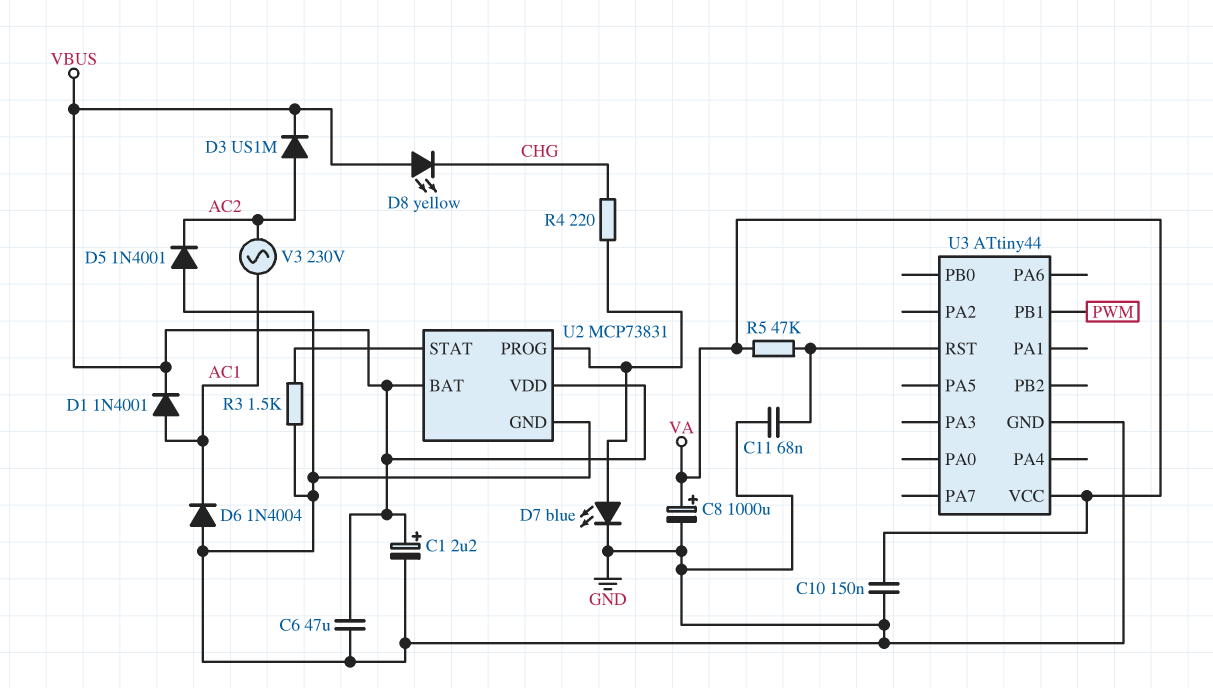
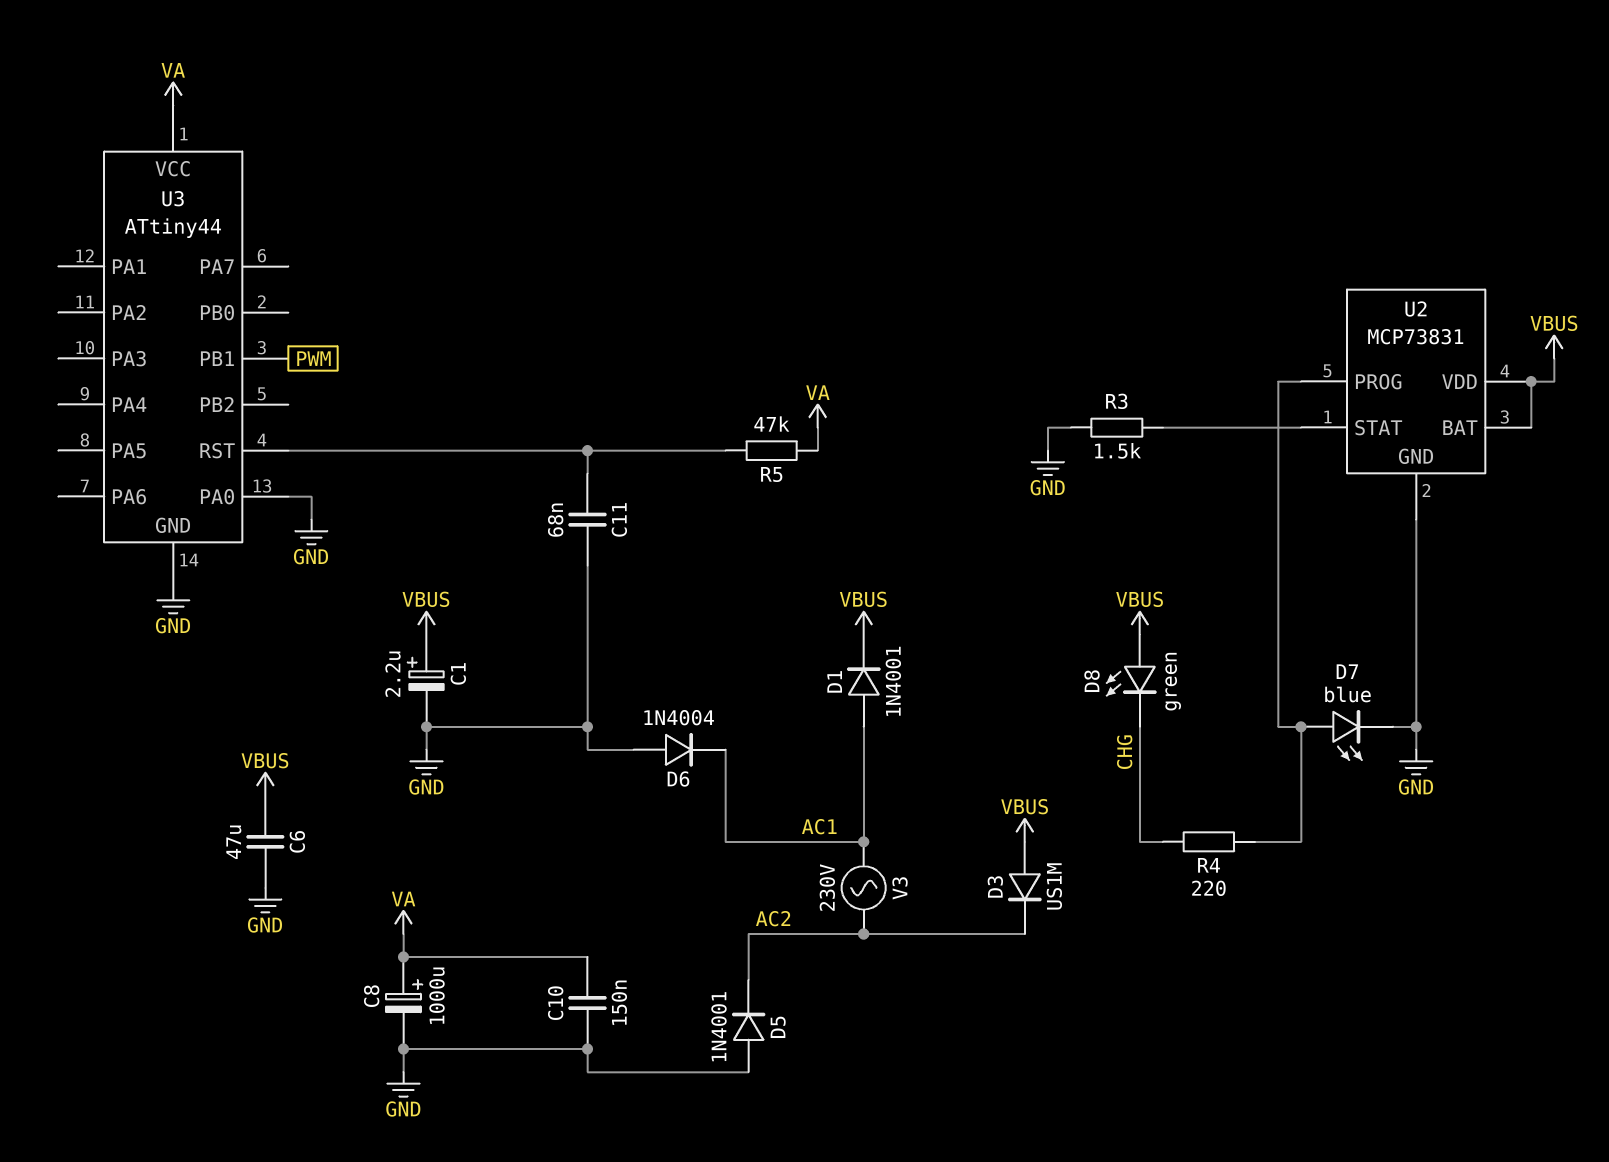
D3: diode US1M (A AC2, K VBUS) -> diode US1M (A VBUS, K AC2)
D8: LED yellow (A VBUS, K CHG) -> LED green (A VBUS, K CHG)
U3 pin PA0: none -> GND

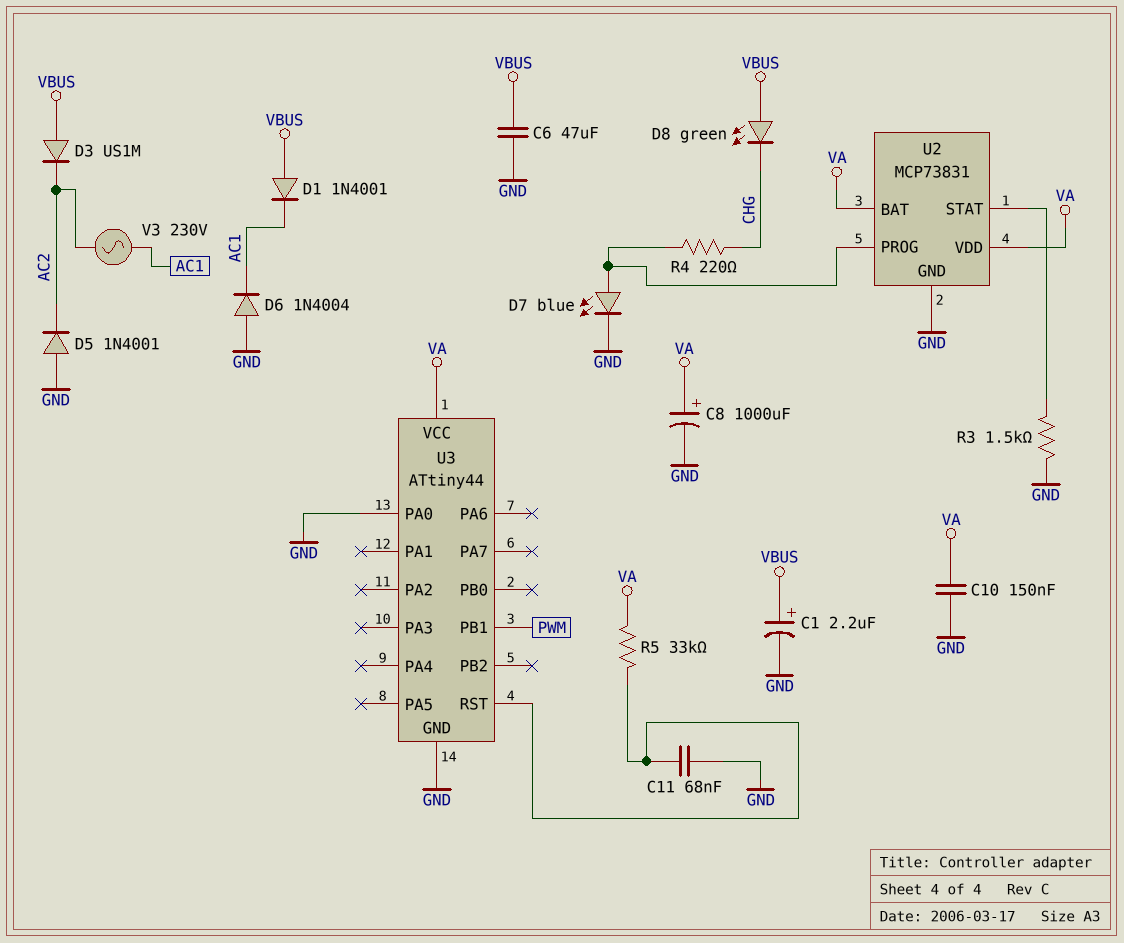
D1: diode 1N4001 (A AC1, K VBUS) -> diode 1N4001 (A VBUS, K AC1)
R5: 47k (U3/RST, VA) -> 33k (U3/RST, VA)
U2 pin BAT: VBUS -> VA
U2 pin VDD: VBUS -> VA

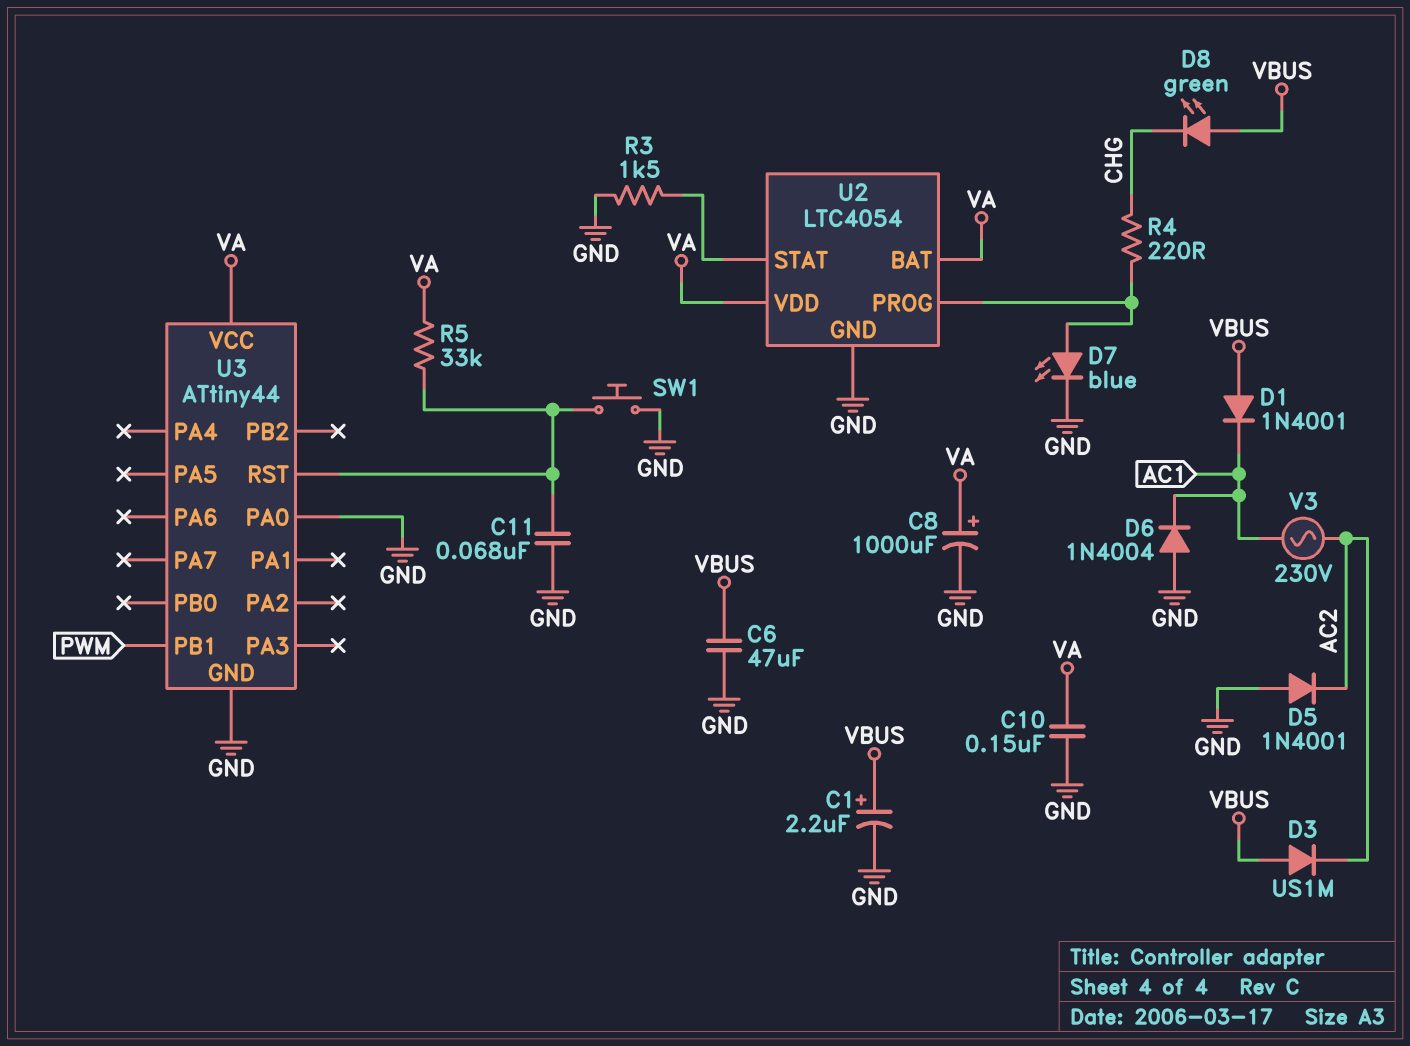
SW1: none -> button (GND, U3/RST)
U2: MCP73831 -> LTC4054

